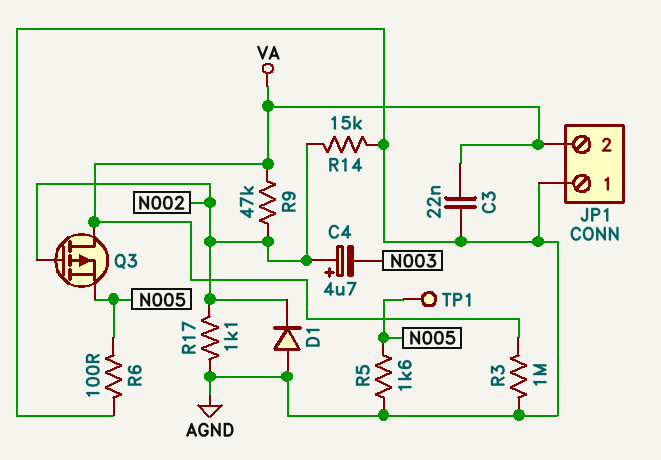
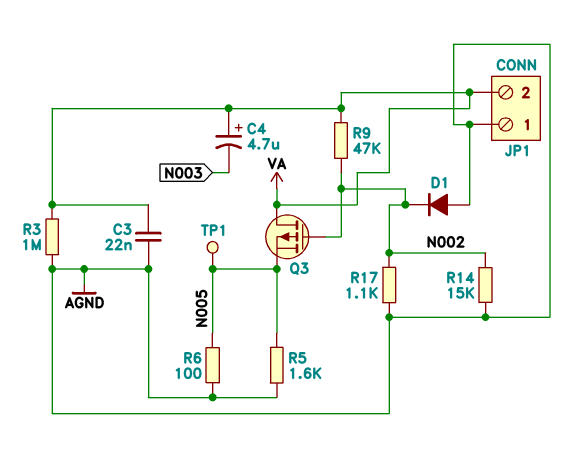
C4: 4.7uF (plus N002, minus N003) -> 4.7uF (plus VA, minus N003)

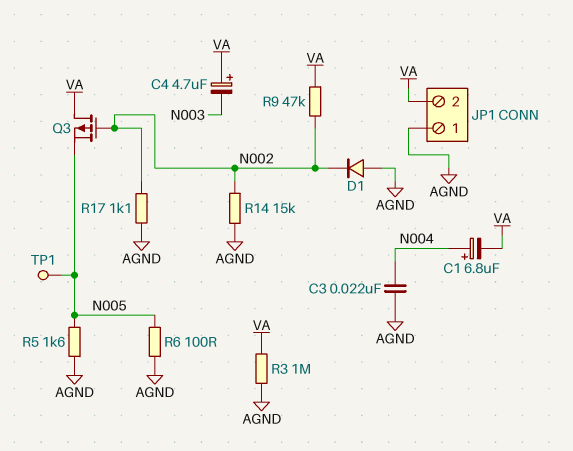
C1: none -> 6.8uF (plus N004, minus VA)
C3: 22nF (AGND, VA) -> 22nF (AGND, N004)

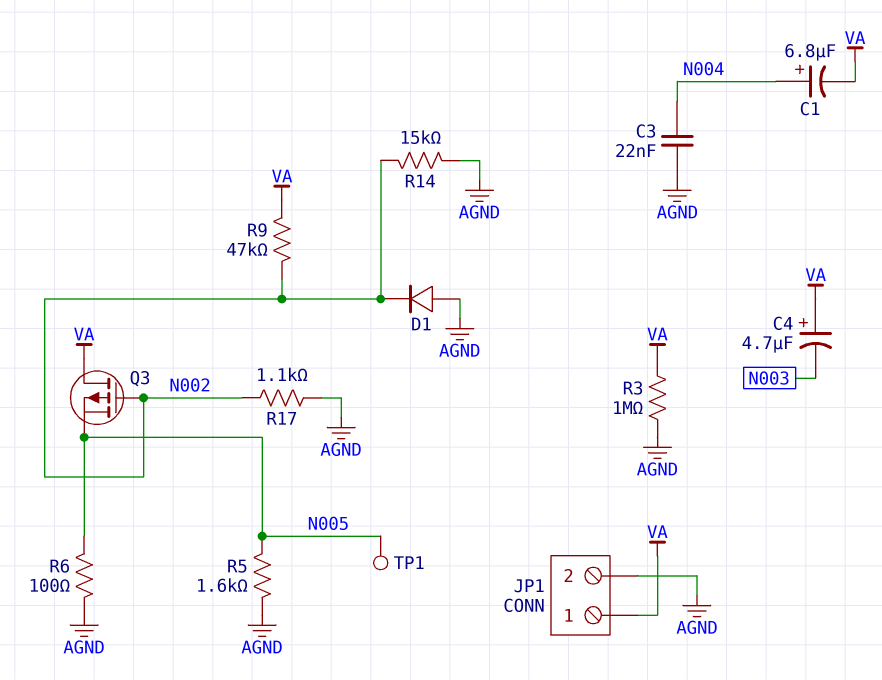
JP1 pin 1: AGND -> VA
JP1 pin 2: VA -> AGND

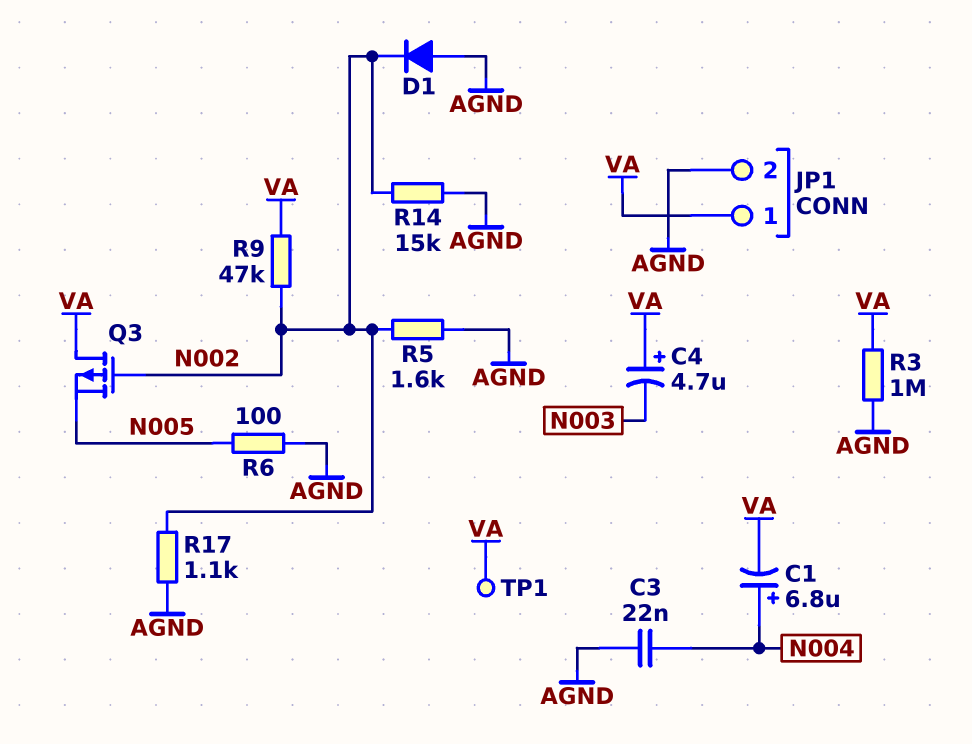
R5: 1.6k (AGND, N005) -> 1.6k (AGND, N002)
TP1: test point (N005) -> test point (VA)

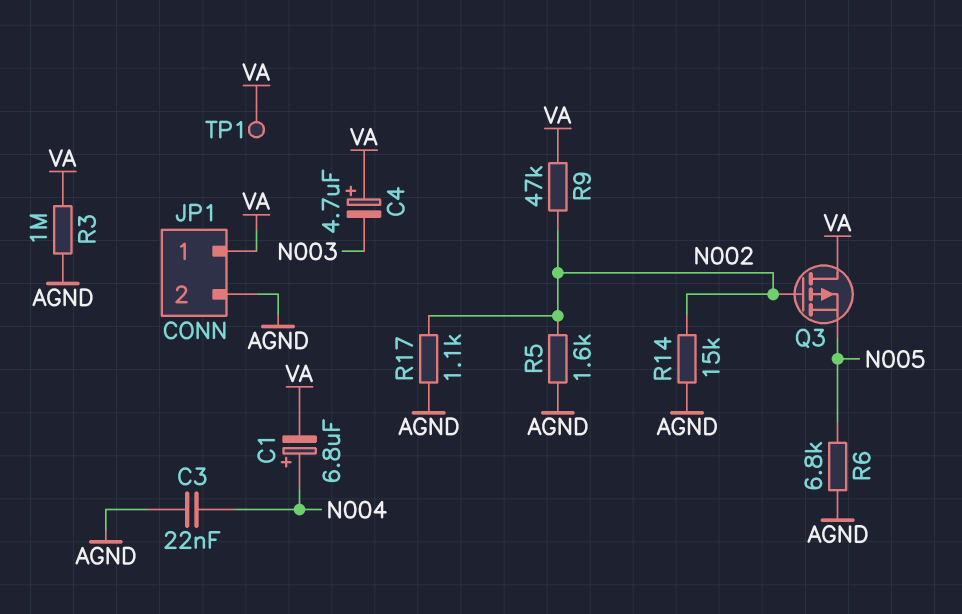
D1: diode (A AGND, K N002) -> none
R6: 100 (AGND, N005) -> 6.8k (AGND, N005)

